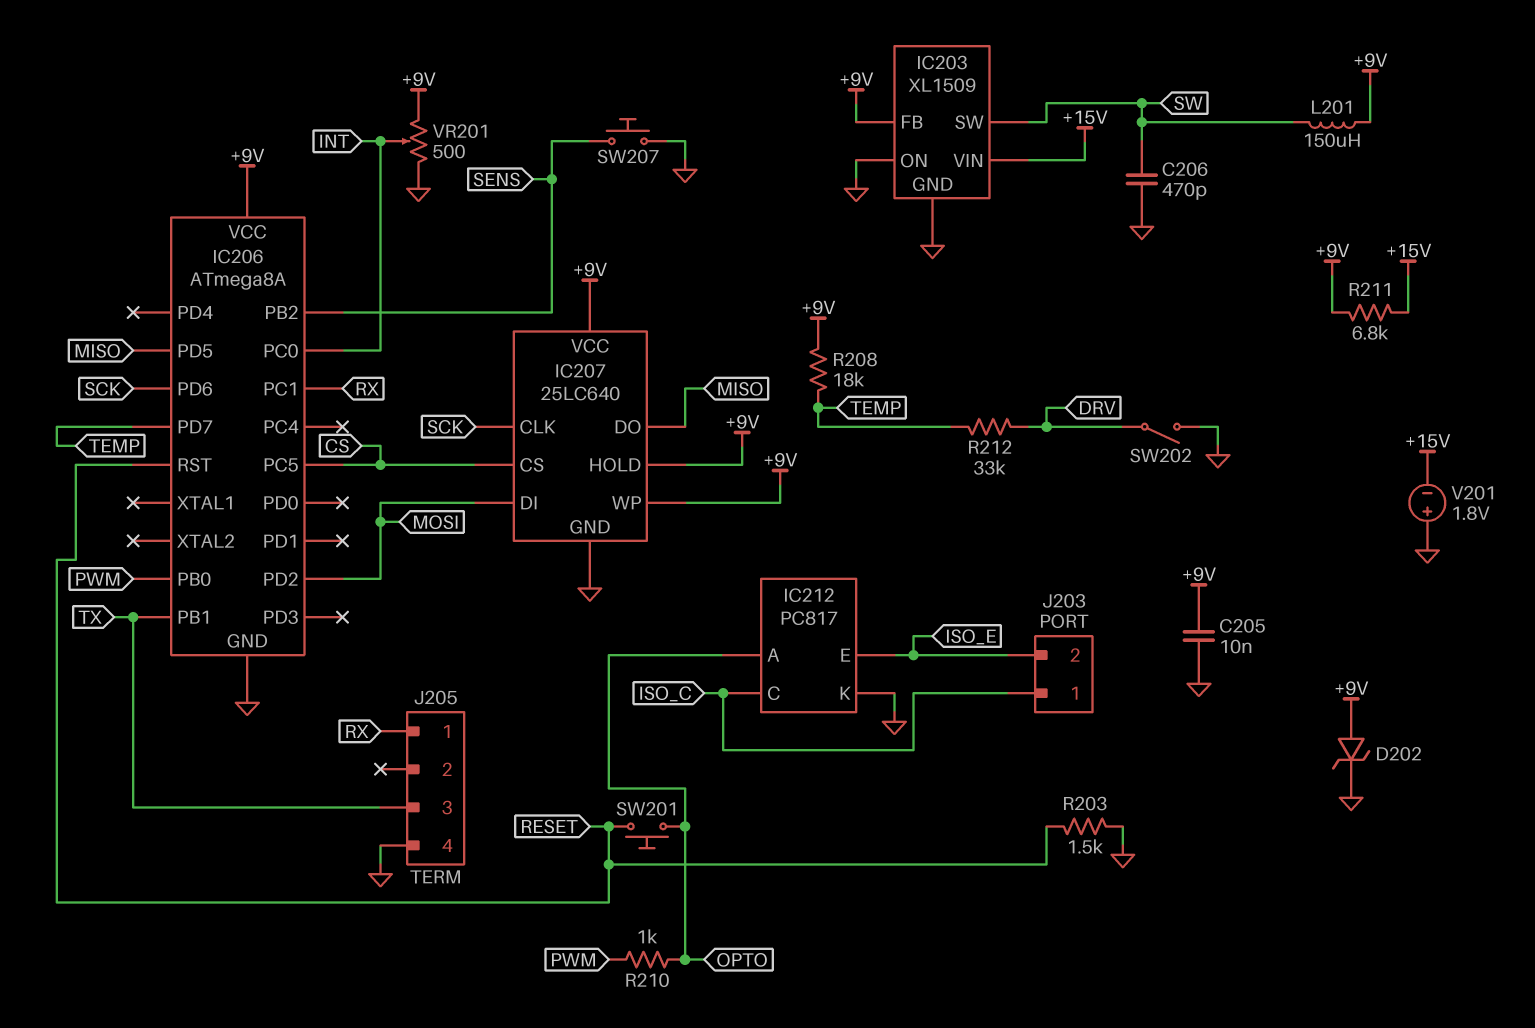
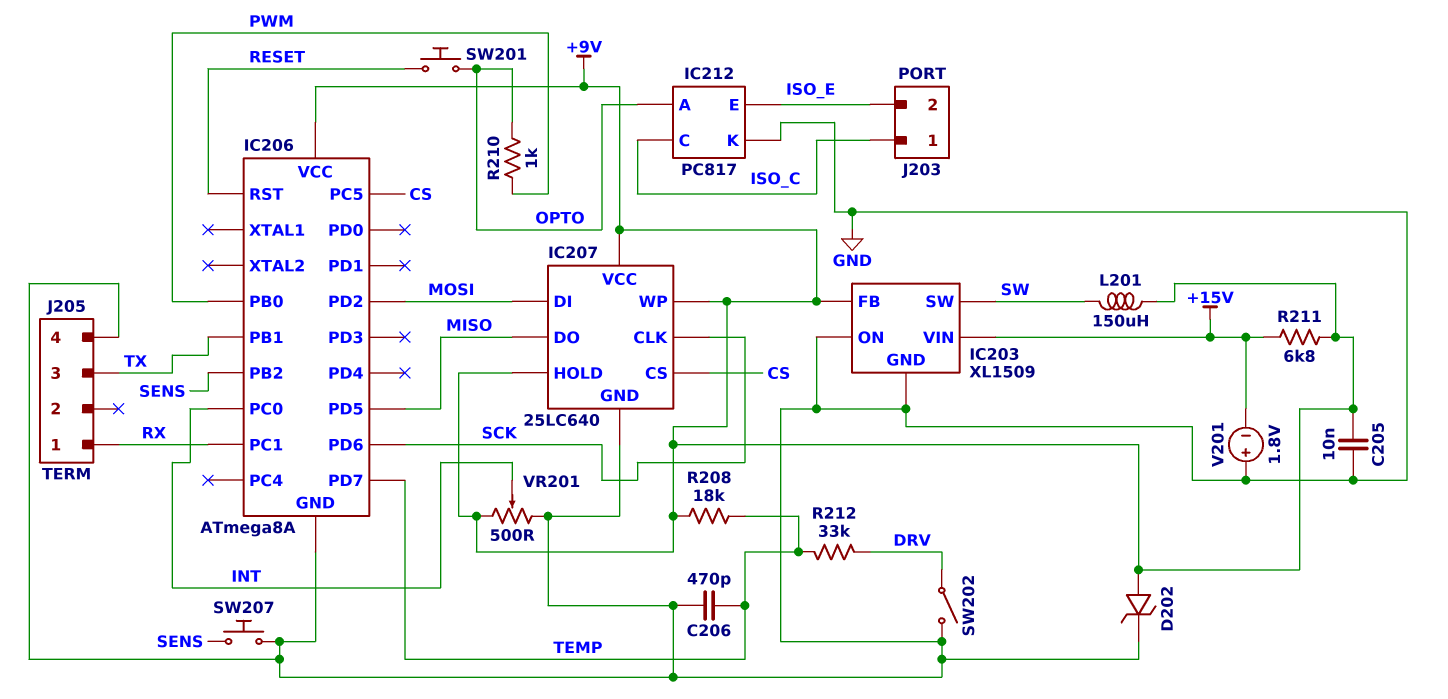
C206: 470pF (GND, SW) -> 470pF (GND, TEMP)
R203: 1.5k (GND, RESET) -> none

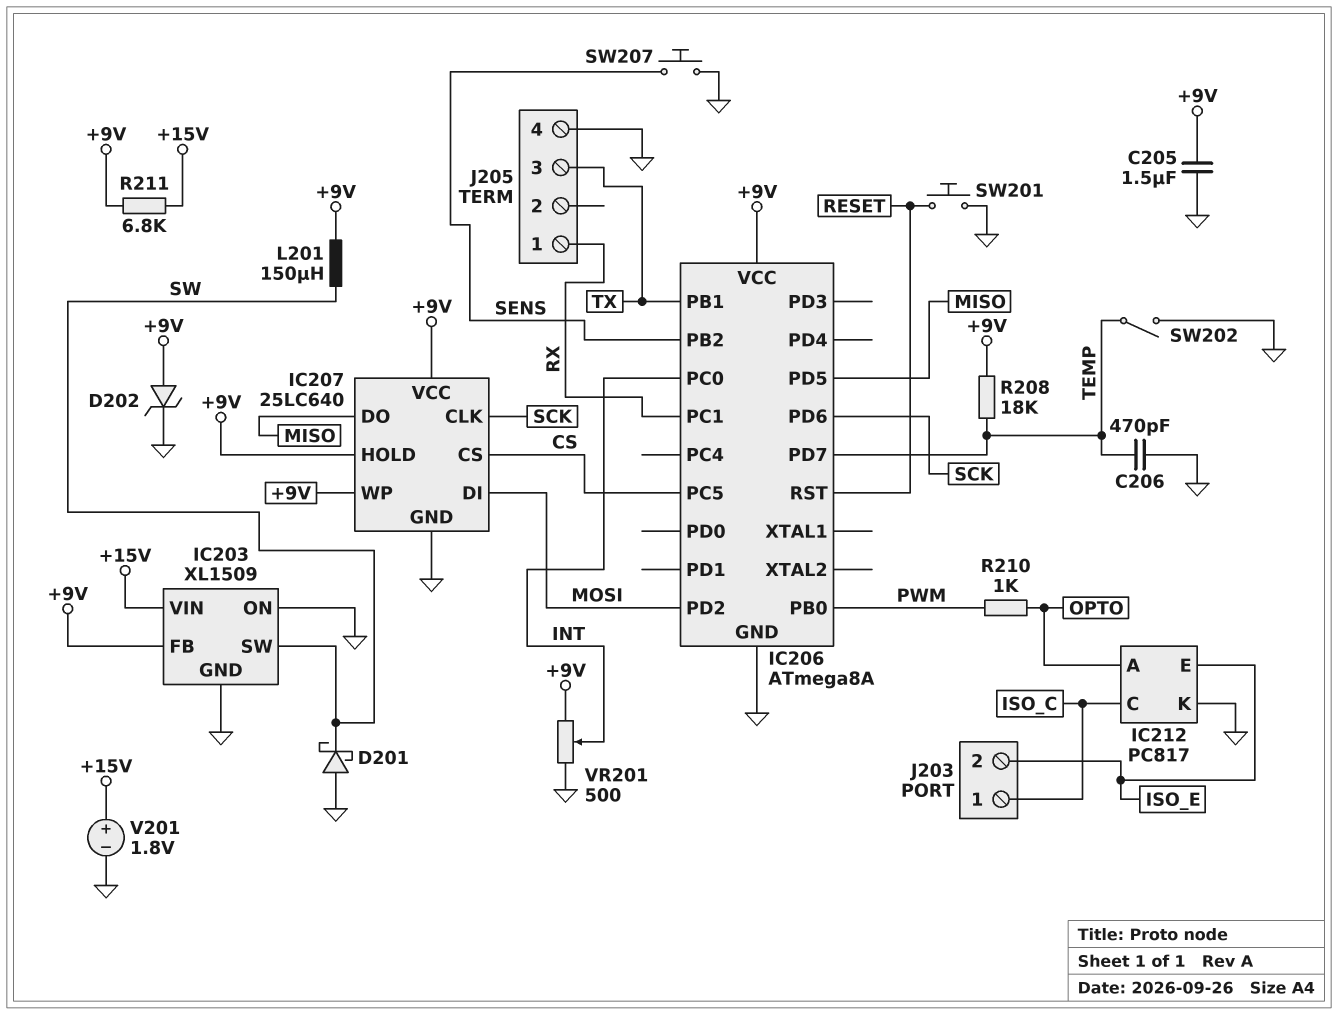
C205: 10nF (+9V, GND) -> 1.5uF (+9V, GND)
D201: none -> schottky (A GND, K SW)
R212: 33k (DRV, TEMP) -> none
SW201: button (OPTO, RESET) -> button (GND, RESET)
SW202: switch (DRV, GND) -> switch (GND, TEMP)
V201: 1.8V (plus GND, minus +15V) -> 1.8V (plus +15V, minus GND)

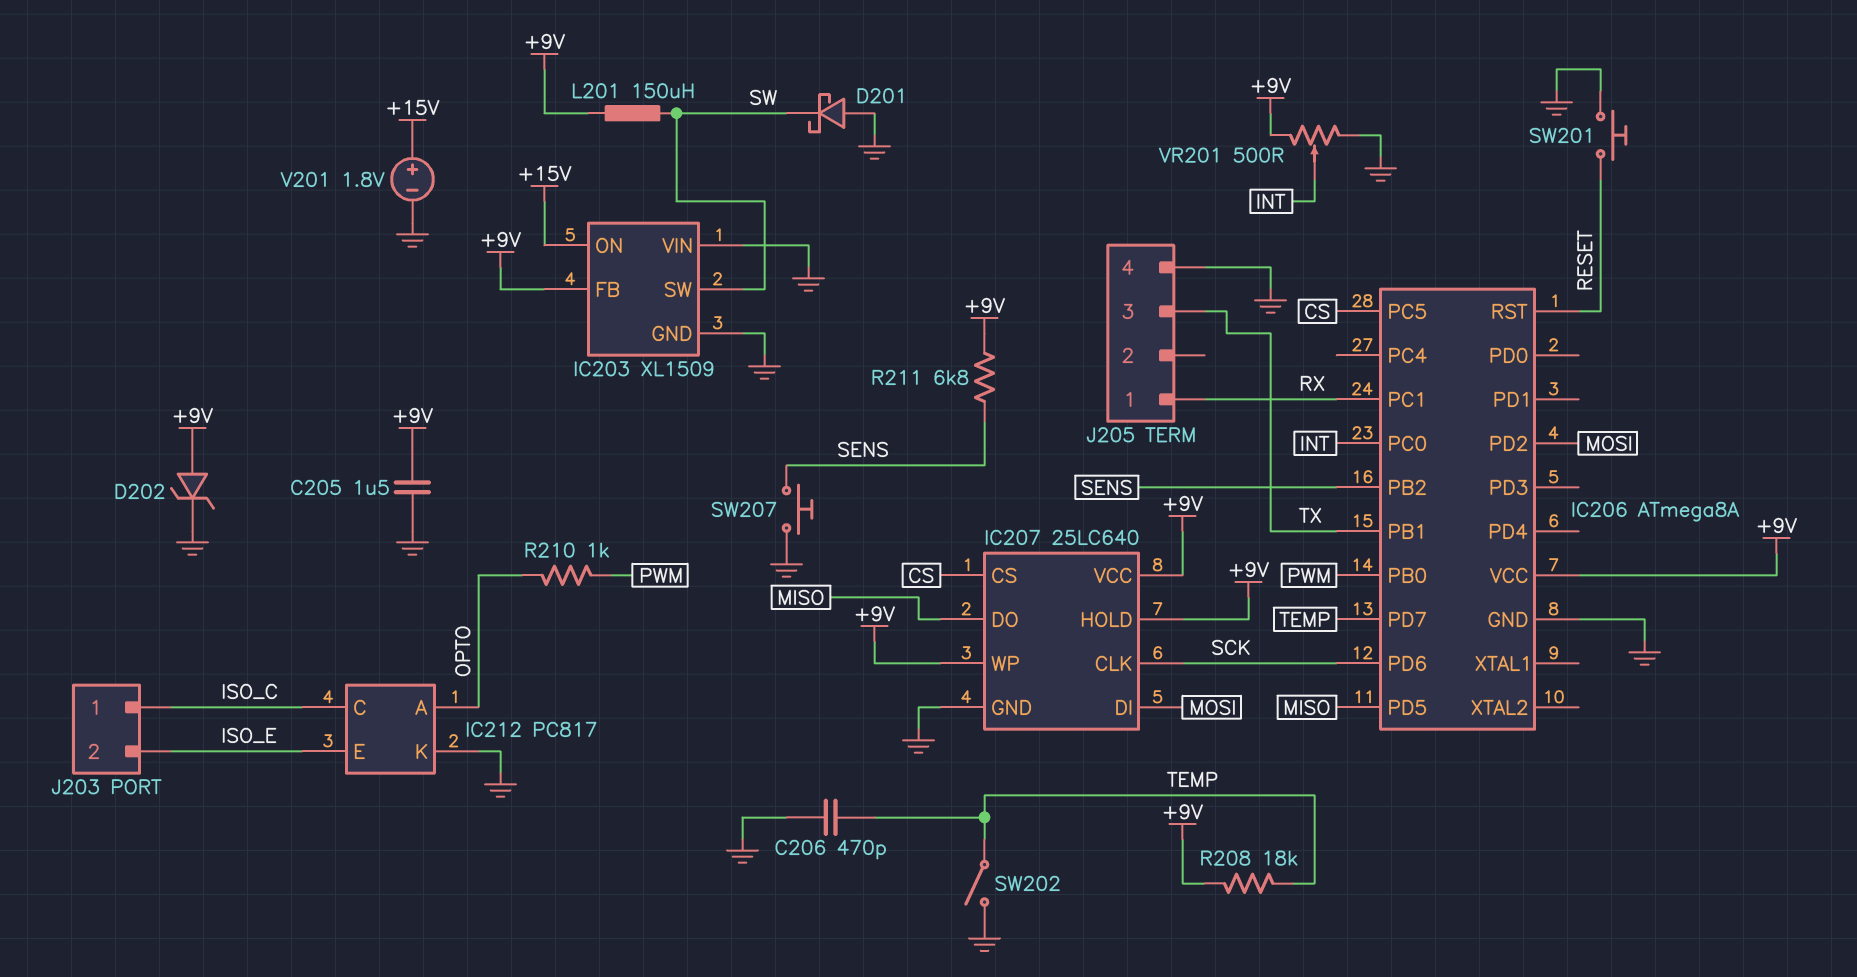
IC203 pin ON: GND -> +15V
IC203 pin VIN: +15V -> GND
R211: 6.8k (+9V, +15V) -> 6.8k (+9V, SENS)

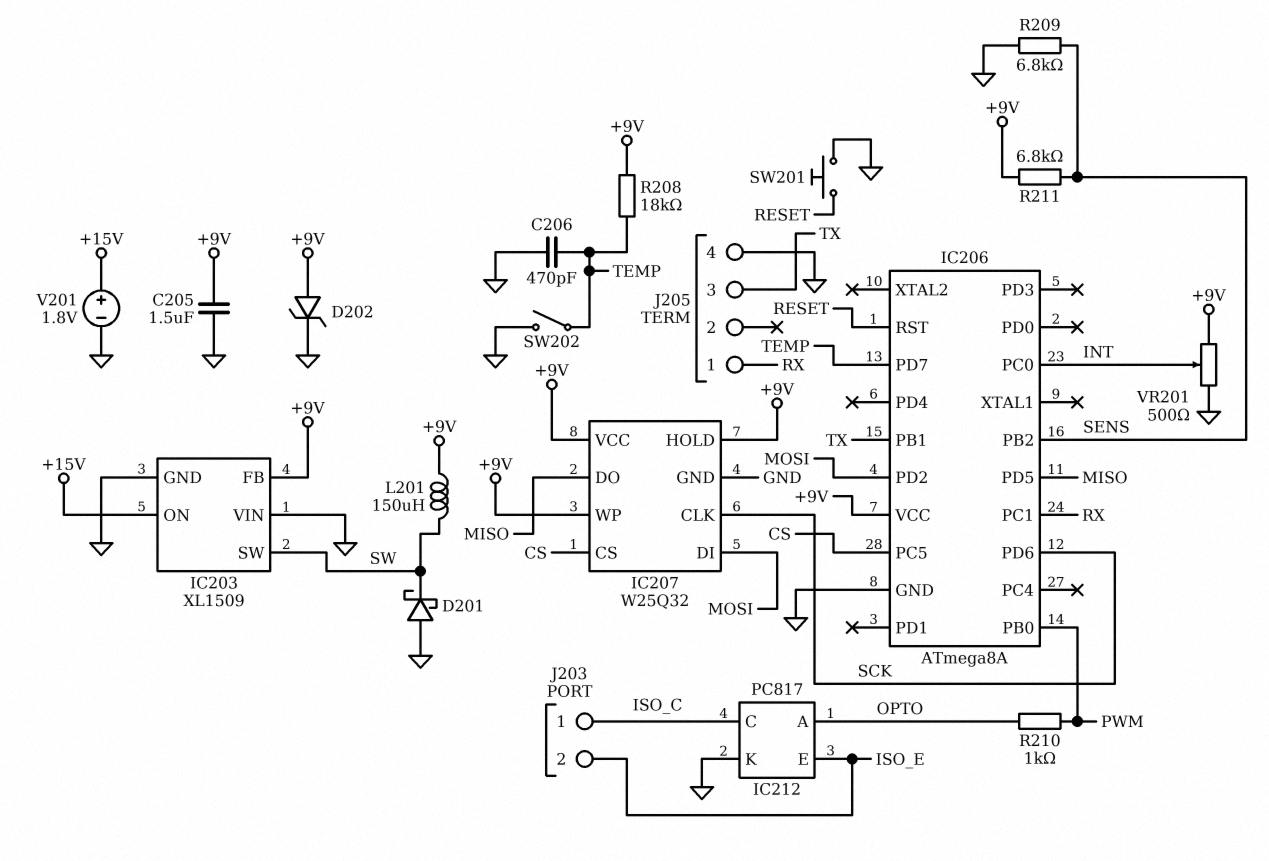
IC207: 25LC640 -> W25Q32
R209: none -> 6.8k (GND, SENS)
SW207: button (GND, SENS) -> none

